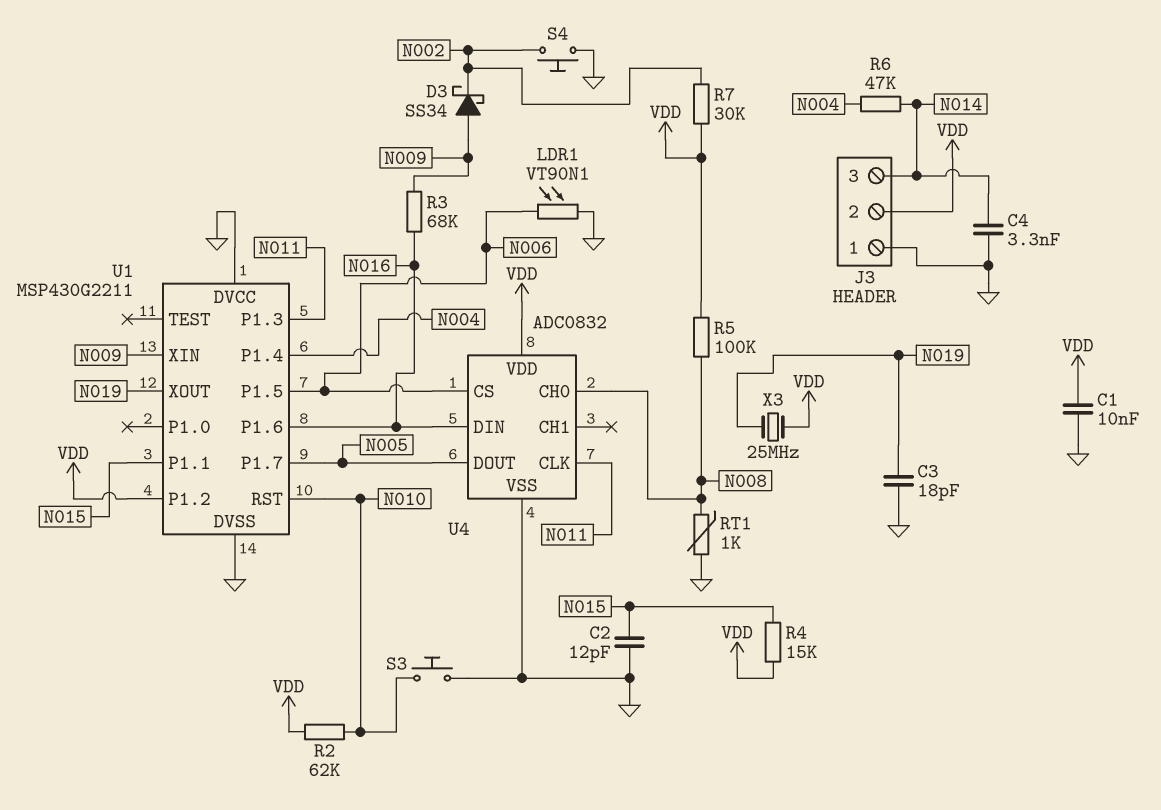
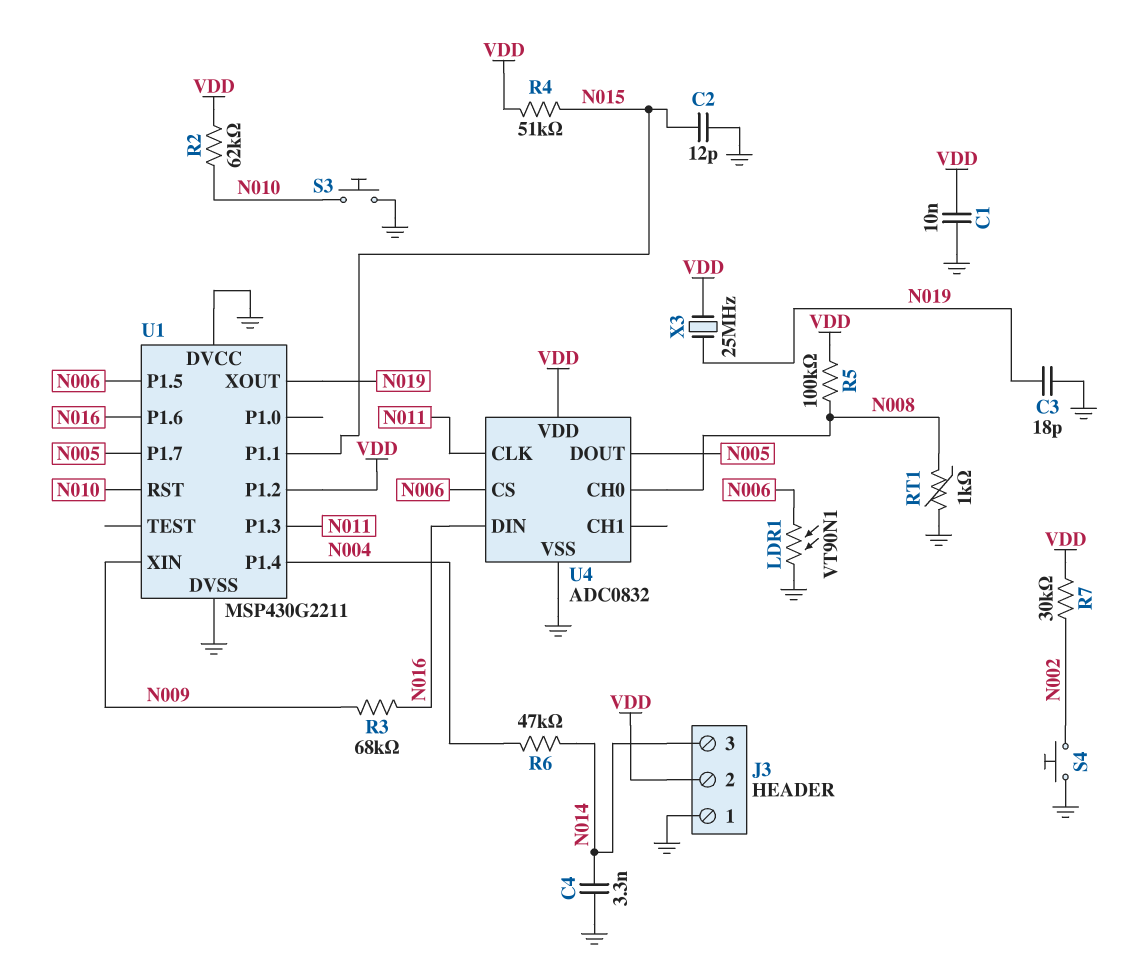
D3: schottky SS34 (A N009, K N002) -> none
R4: 15k (N015, VDD) -> 51k (N015, VDD)

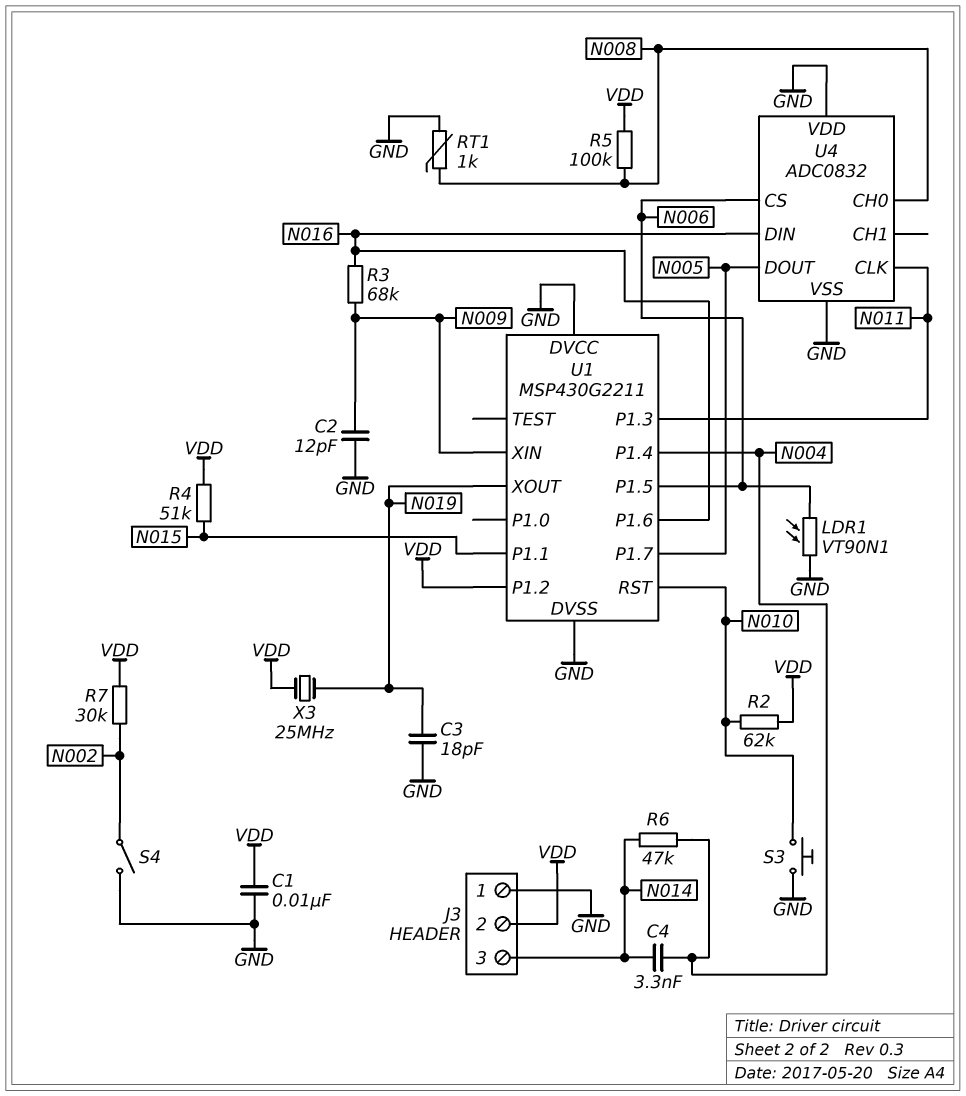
C2: 12pF (GND, N015) -> 12pF (GND, N009)
C4: 3.3nF (GND, N014) -> 3.3nF (N004, N014)
S4: button (GND, N002) -> switch (GND, N002)
U4 pin VDD: VDD -> GND

